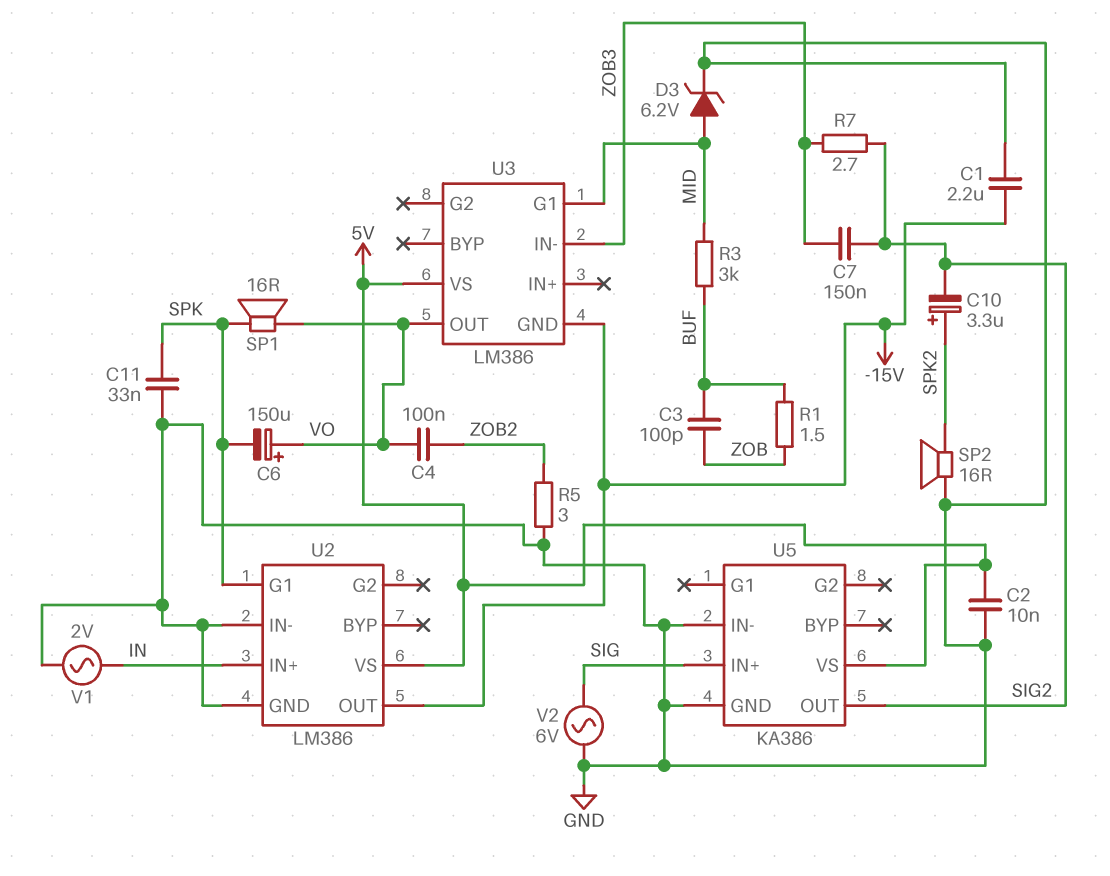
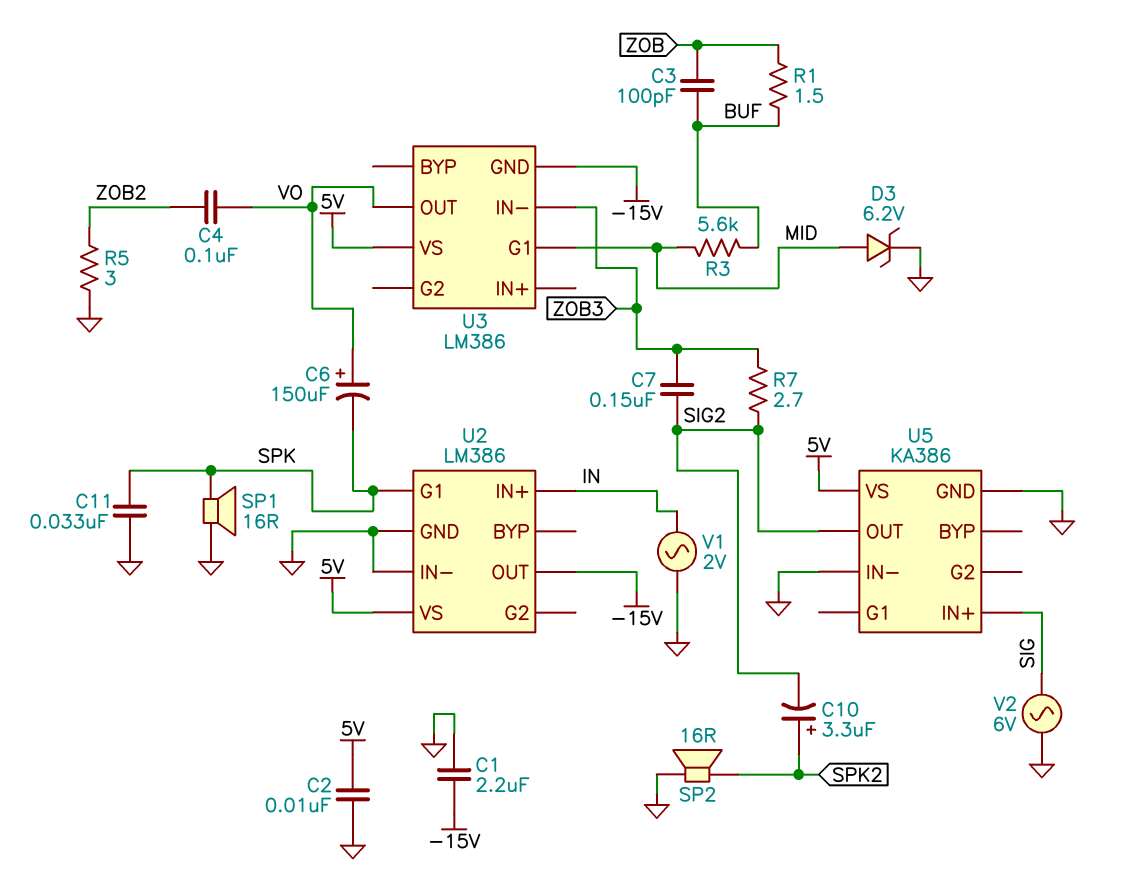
R3: 3k (BUF, MID) -> 5.6k (BUF, MID)
SP1: speaker 16R (SPK, VO) -> speaker 16R (GND, SPK)

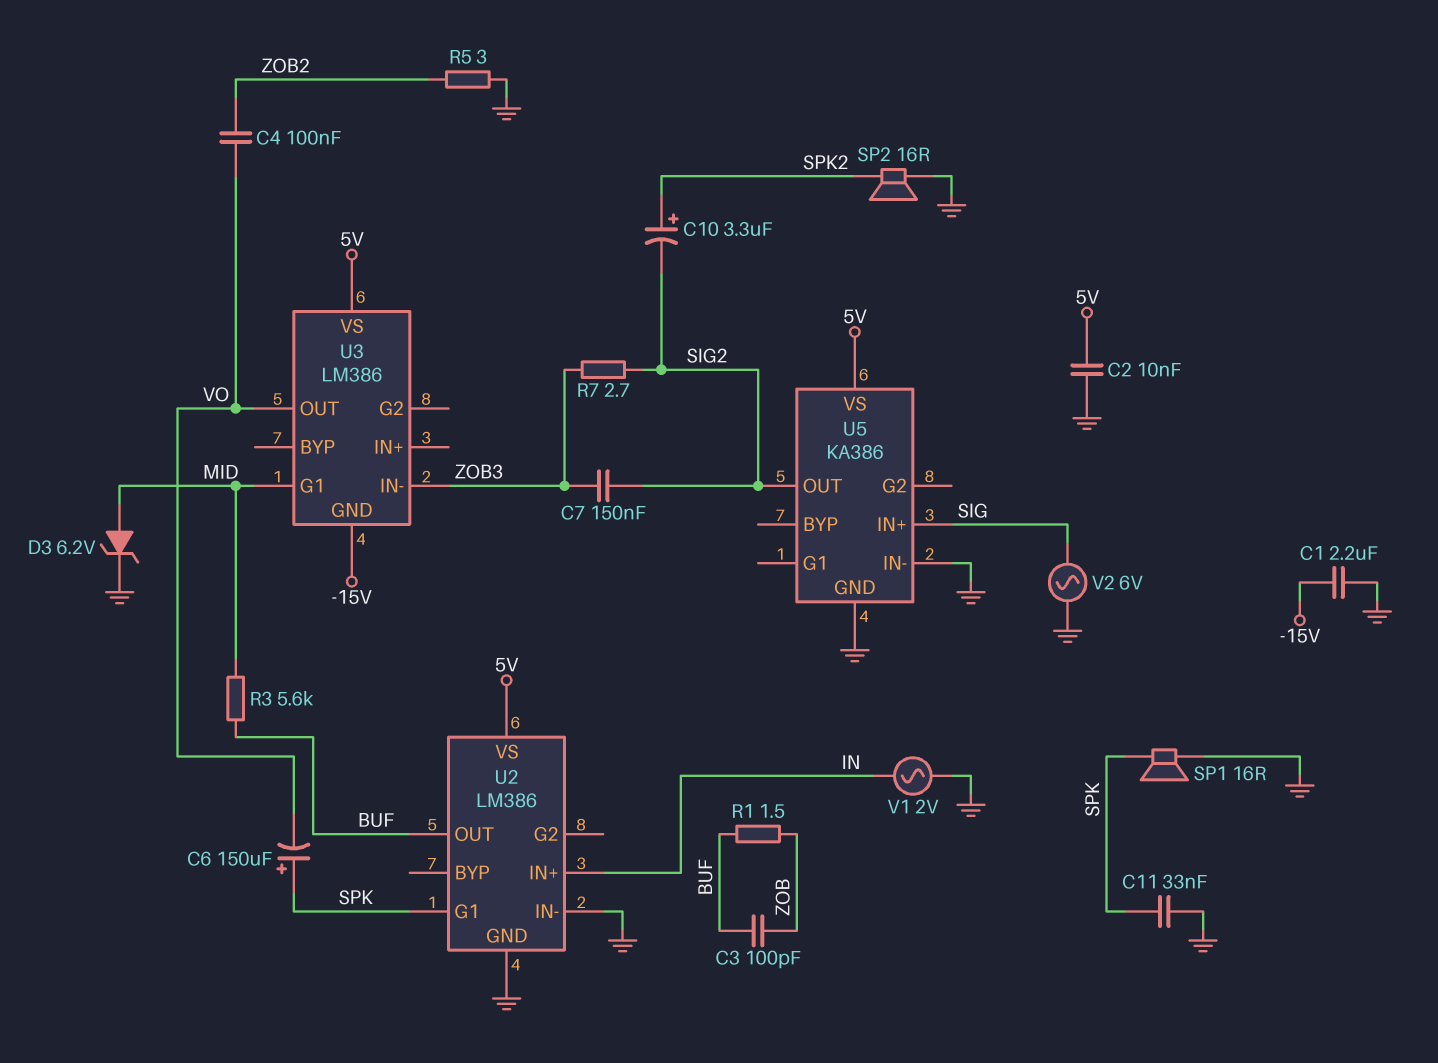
C6: 150uF (plus VO, minus SPK) -> 150uF (plus SPK, minus VO)
U2 pin OUT: -15V -> BUF

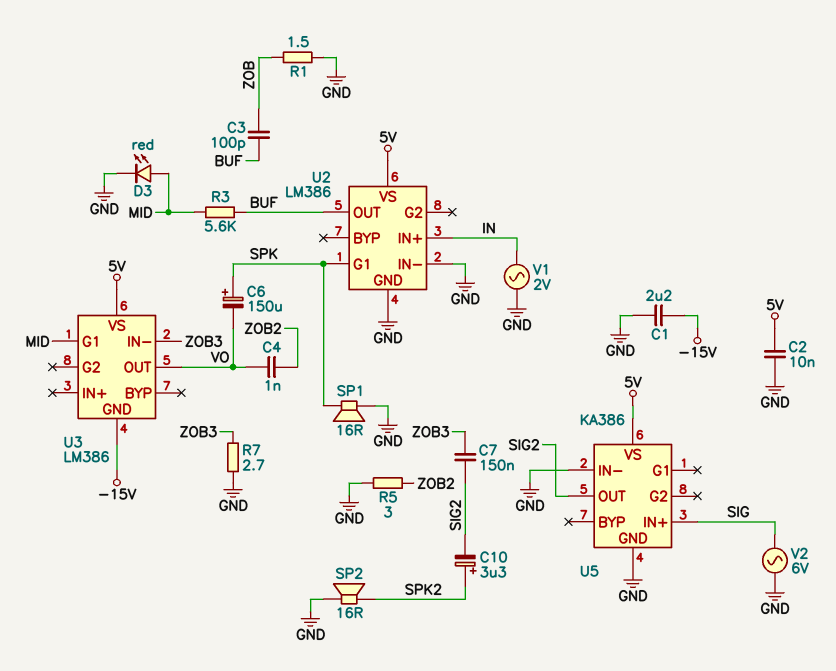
C4: 100nF (VO, ZOB2) -> 1nF (VO, ZOB2)
C11: 33nF (GND, SPK) -> none
D3: zener 6.2V (A MID, K GND) -> LED red (A MID, K GND)
R1: 1.5 (BUF, ZOB) -> 1.5 (GND, ZOB)
R7: 2.7 (SIG2, ZOB3) -> 2.7 (GND, ZOB3)

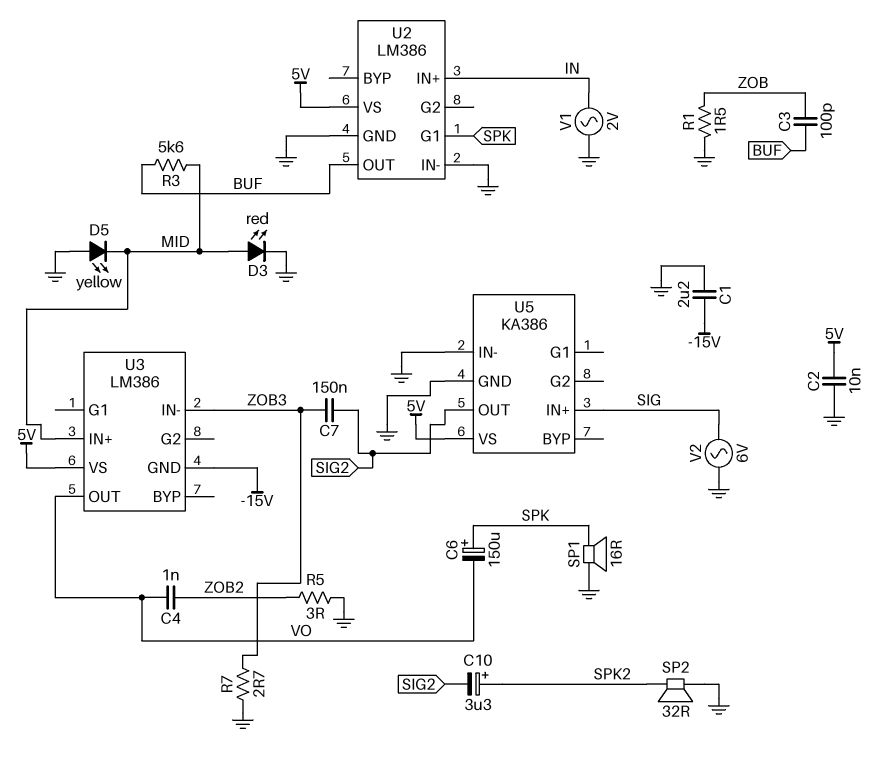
D5: none -> LED yellow (A GND, K MID)
SP2: speaker 16R (GND, SPK2) -> speaker 32R (GND, SPK2)
U3 pin G1: MID -> none
U3 pin IN+: none -> MID

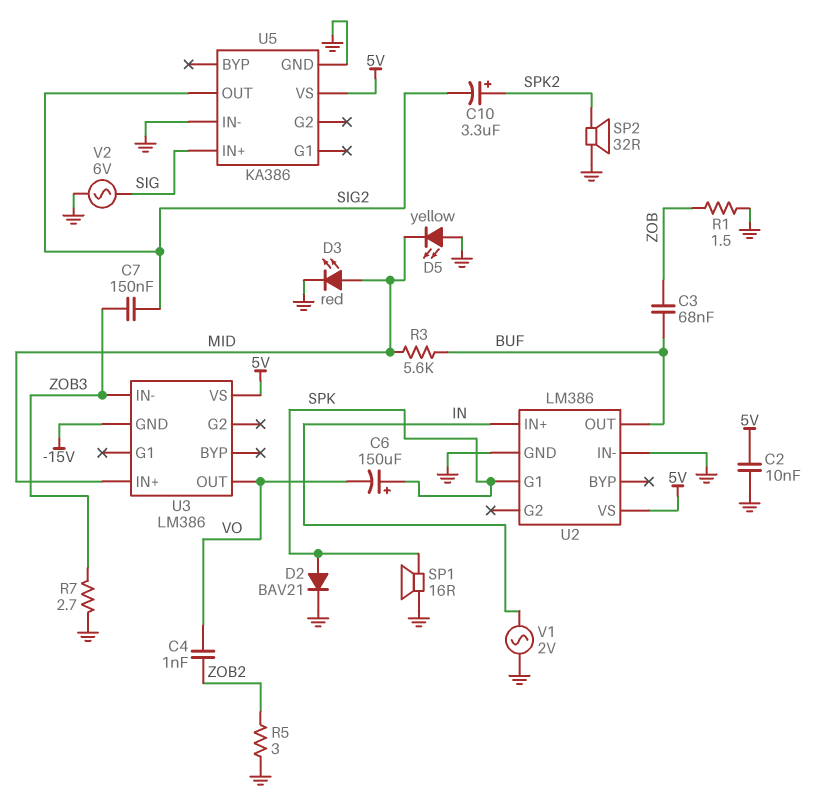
C1: 2.2uF (-15V, GND) -> none
C3: 100pF (BUF, ZOB) -> 68nF (BUF, ZOB)
D2: none -> diode BAV21 (A SPK, K GND)

